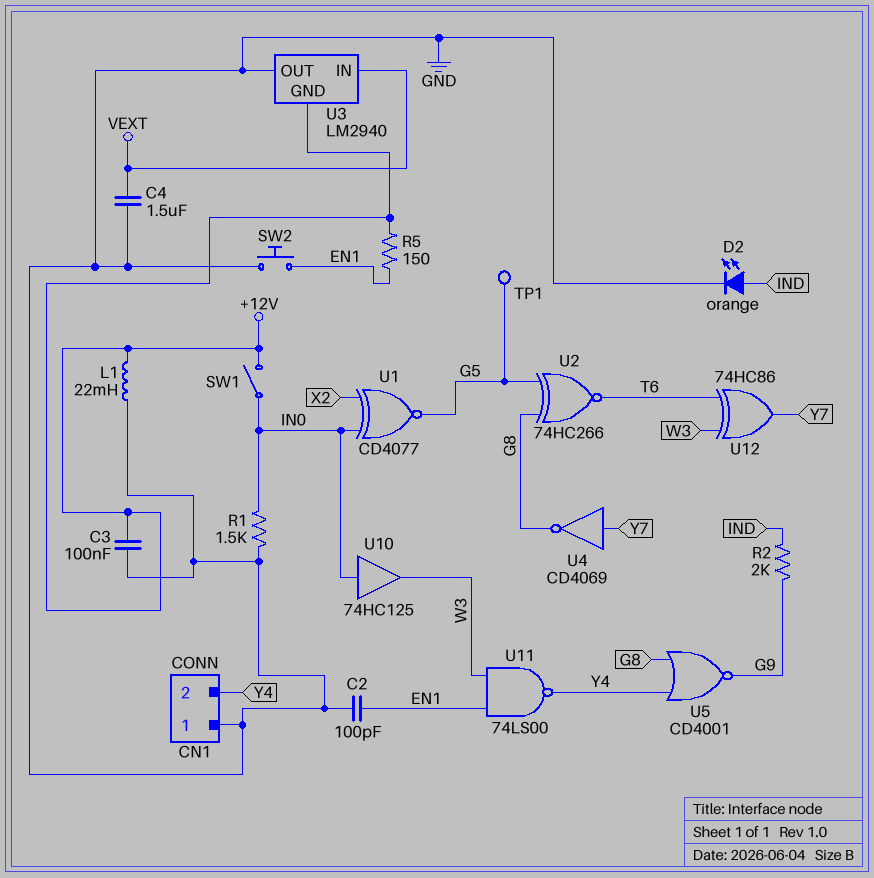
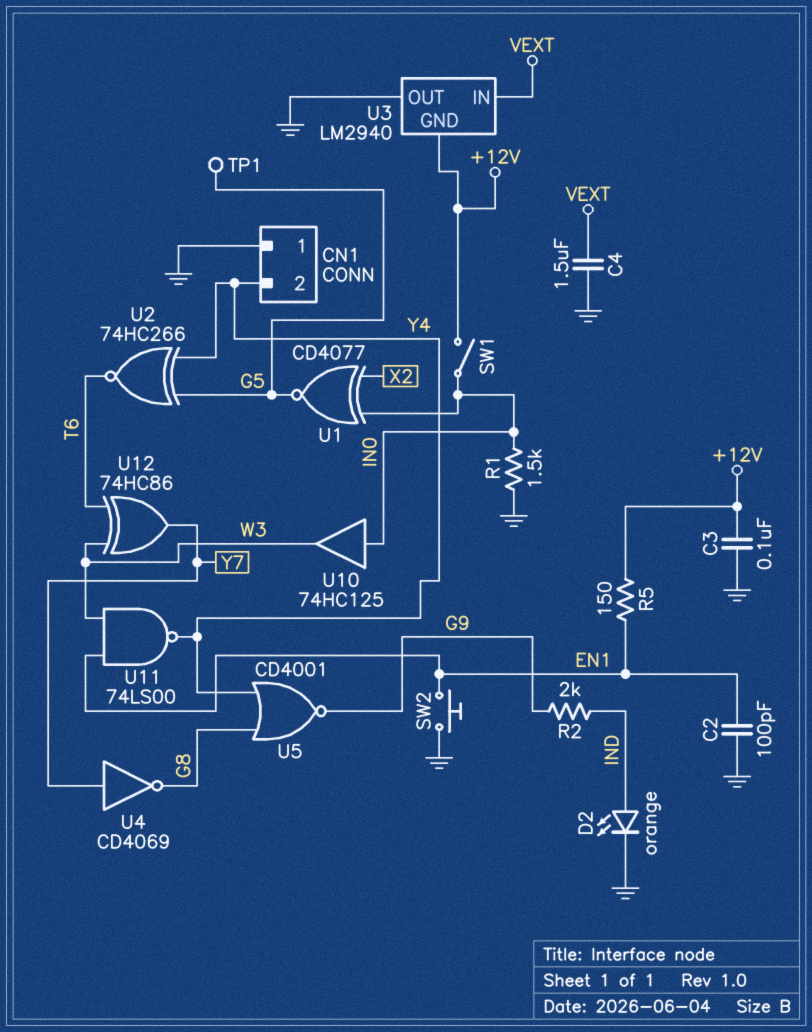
L1: 22mH (+12V, GND) -> none
U2: XNOR 74HC266 (in G5, in G8, out T6) -> XNOR 74HC266 (in G5, in Y4, out T6)

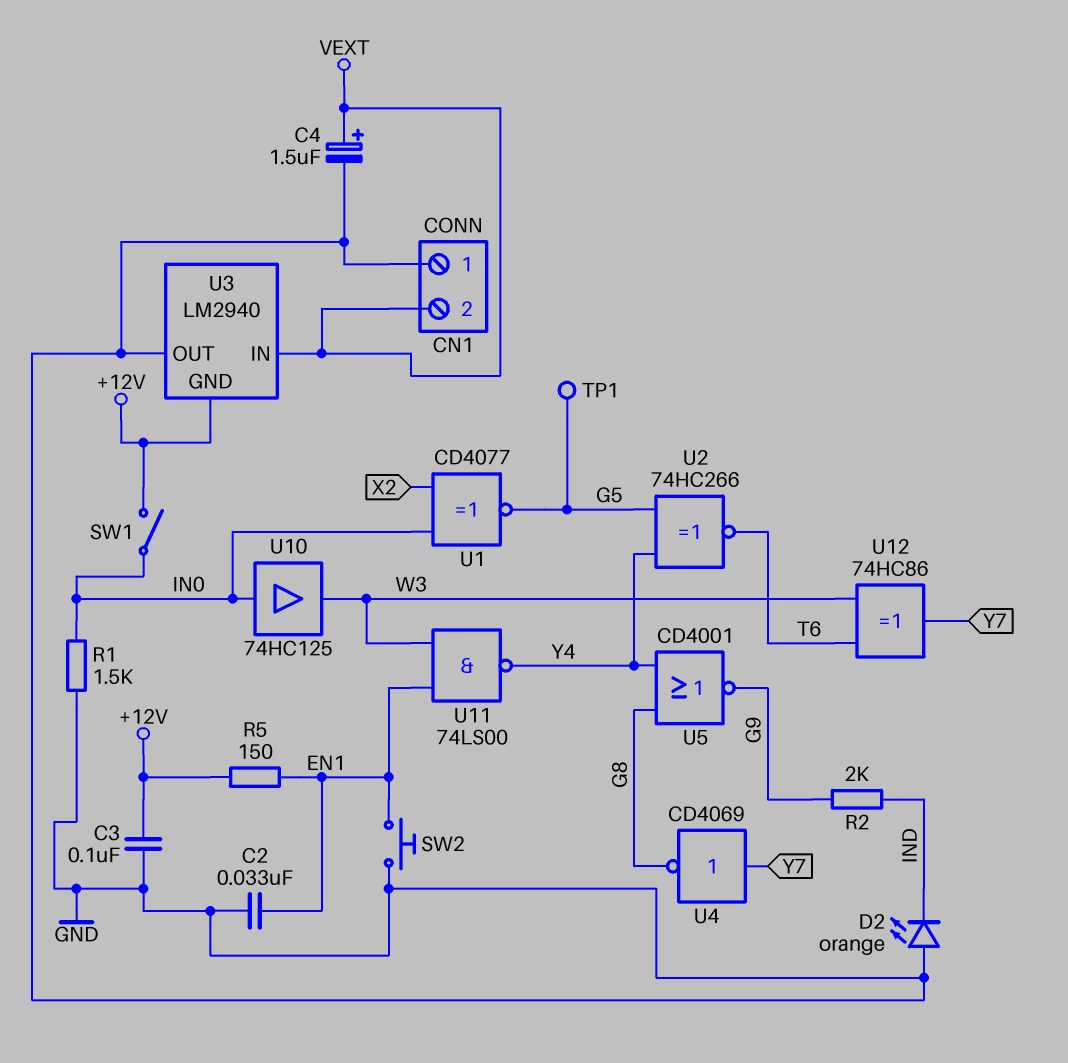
C2: 100pF (EN1, GND) -> 33nF (EN1, GND)
C4: 1.5uF (GND, VEXT) -> 1.5uF (plus VEXT, minus GND)
CN1 pin 2: Y4 -> VEXT
D2: LED orange (A IND, K GND) -> LED orange (A GND, K IND)

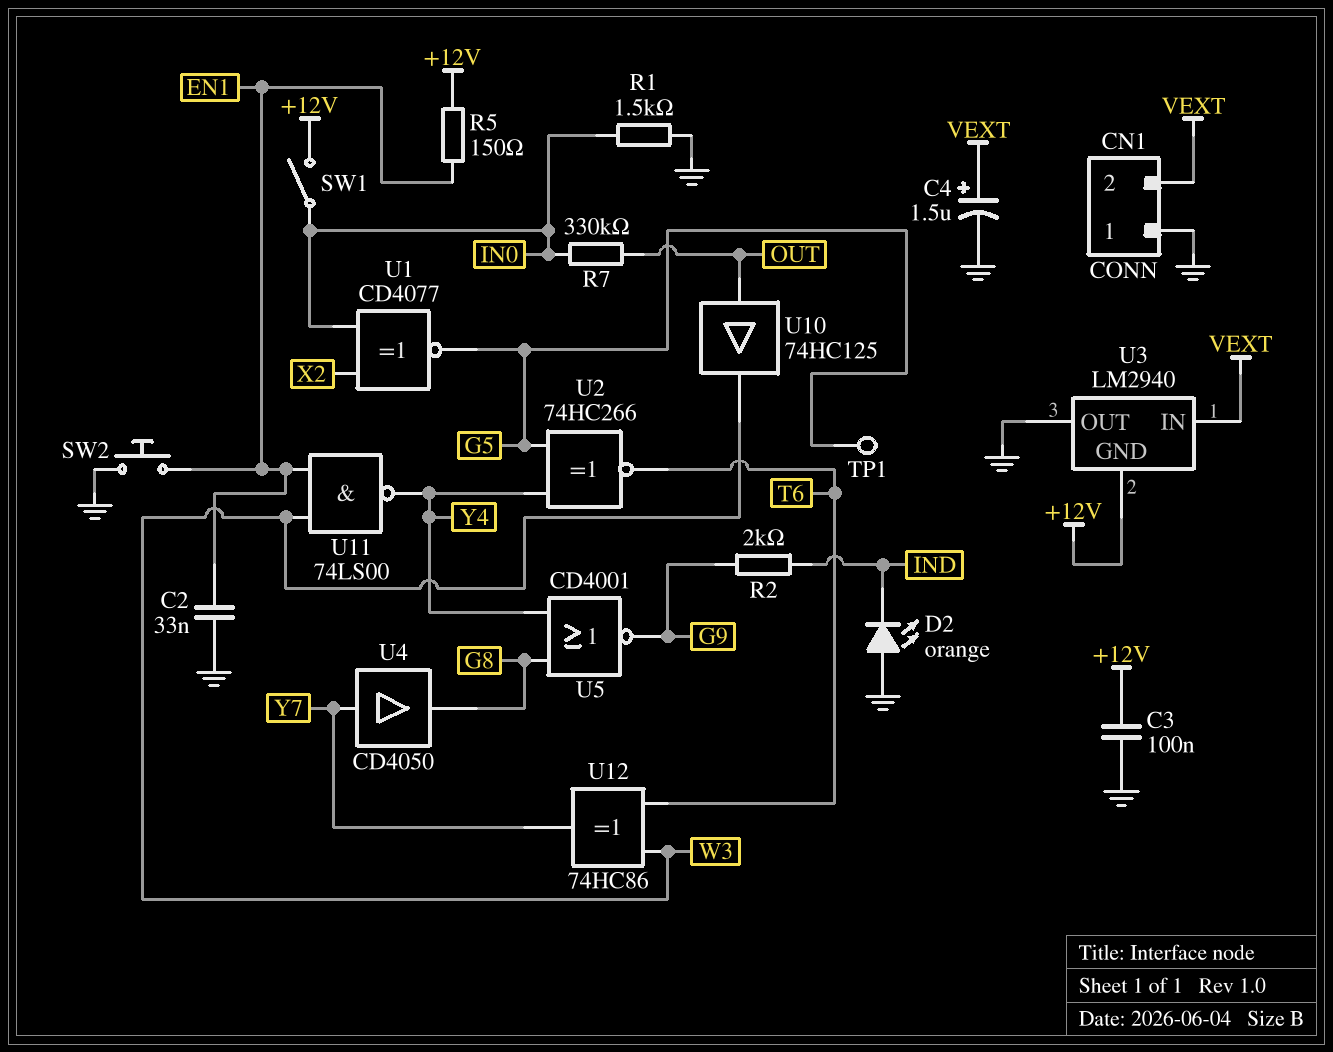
R7: none -> 330k (IN0, OUT)
U4: NOT CD4069 (in Y7, out G8) -> buffer CD4050 (in Y7, out G8)
U10: buffer 74HC125 (in IN0, out W3) -> buffer 74HC125 (in OUT, out W3)

